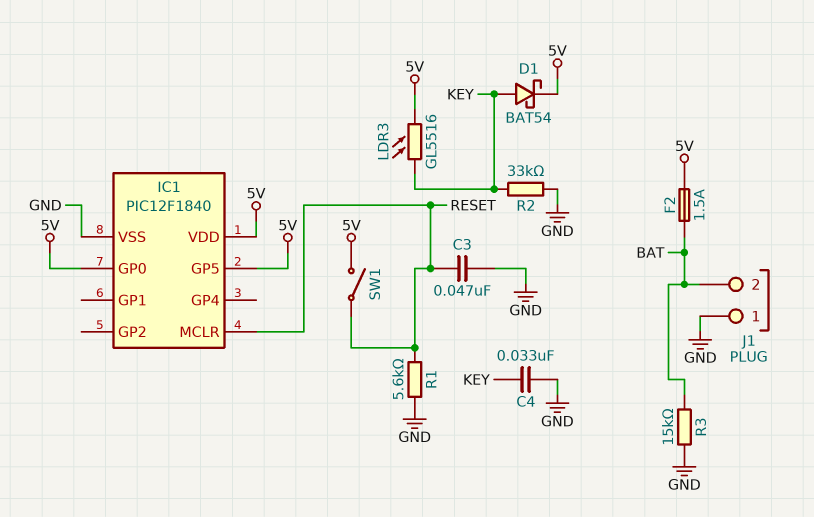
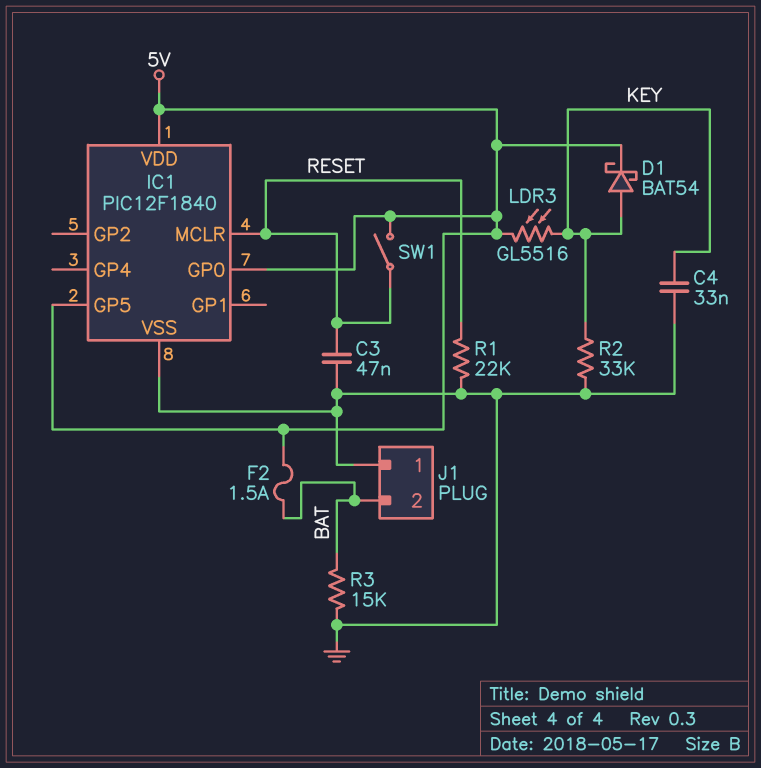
R1: 5.6k (GND, RESET) -> 22k (GND, RESET)

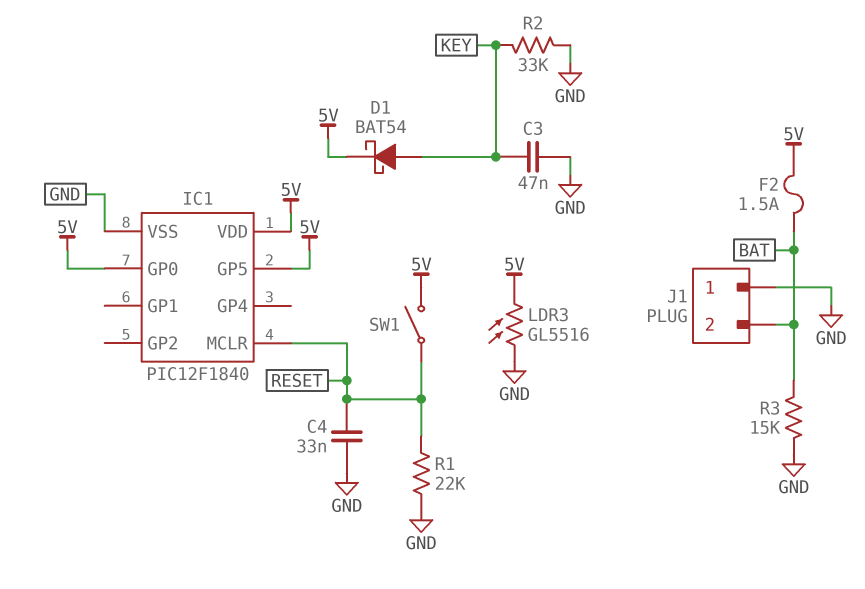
C3: 47nF (GND, RESET) -> 47nF (GND, KEY)
C4: 33nF (GND, KEY) -> 33nF (GND, RESET)
LDR3: GL5516 (5V, KEY) -> GL5516 (5V, GND)

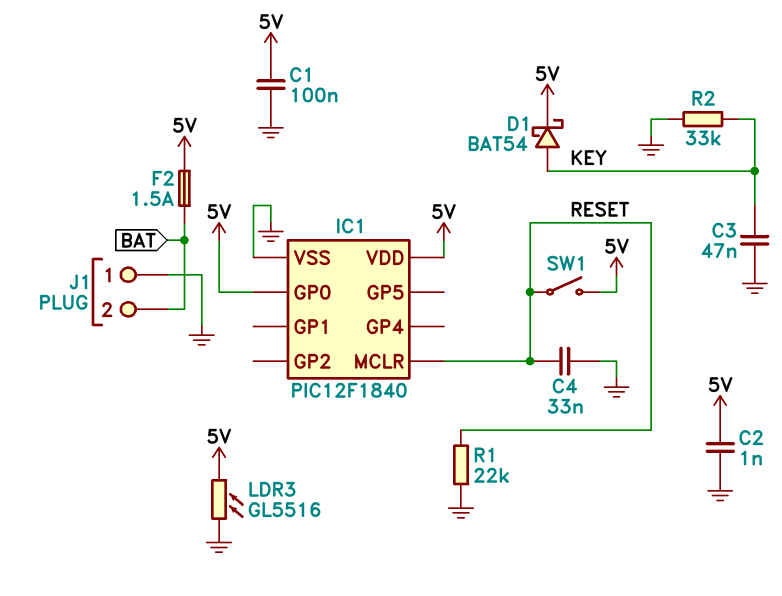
C1: none -> 100nF (5V, GND)
C2: none -> 1nF (5V, GND)
IC1 pin GP5: 5V -> none
R3: 15k (BAT, GND) -> none

